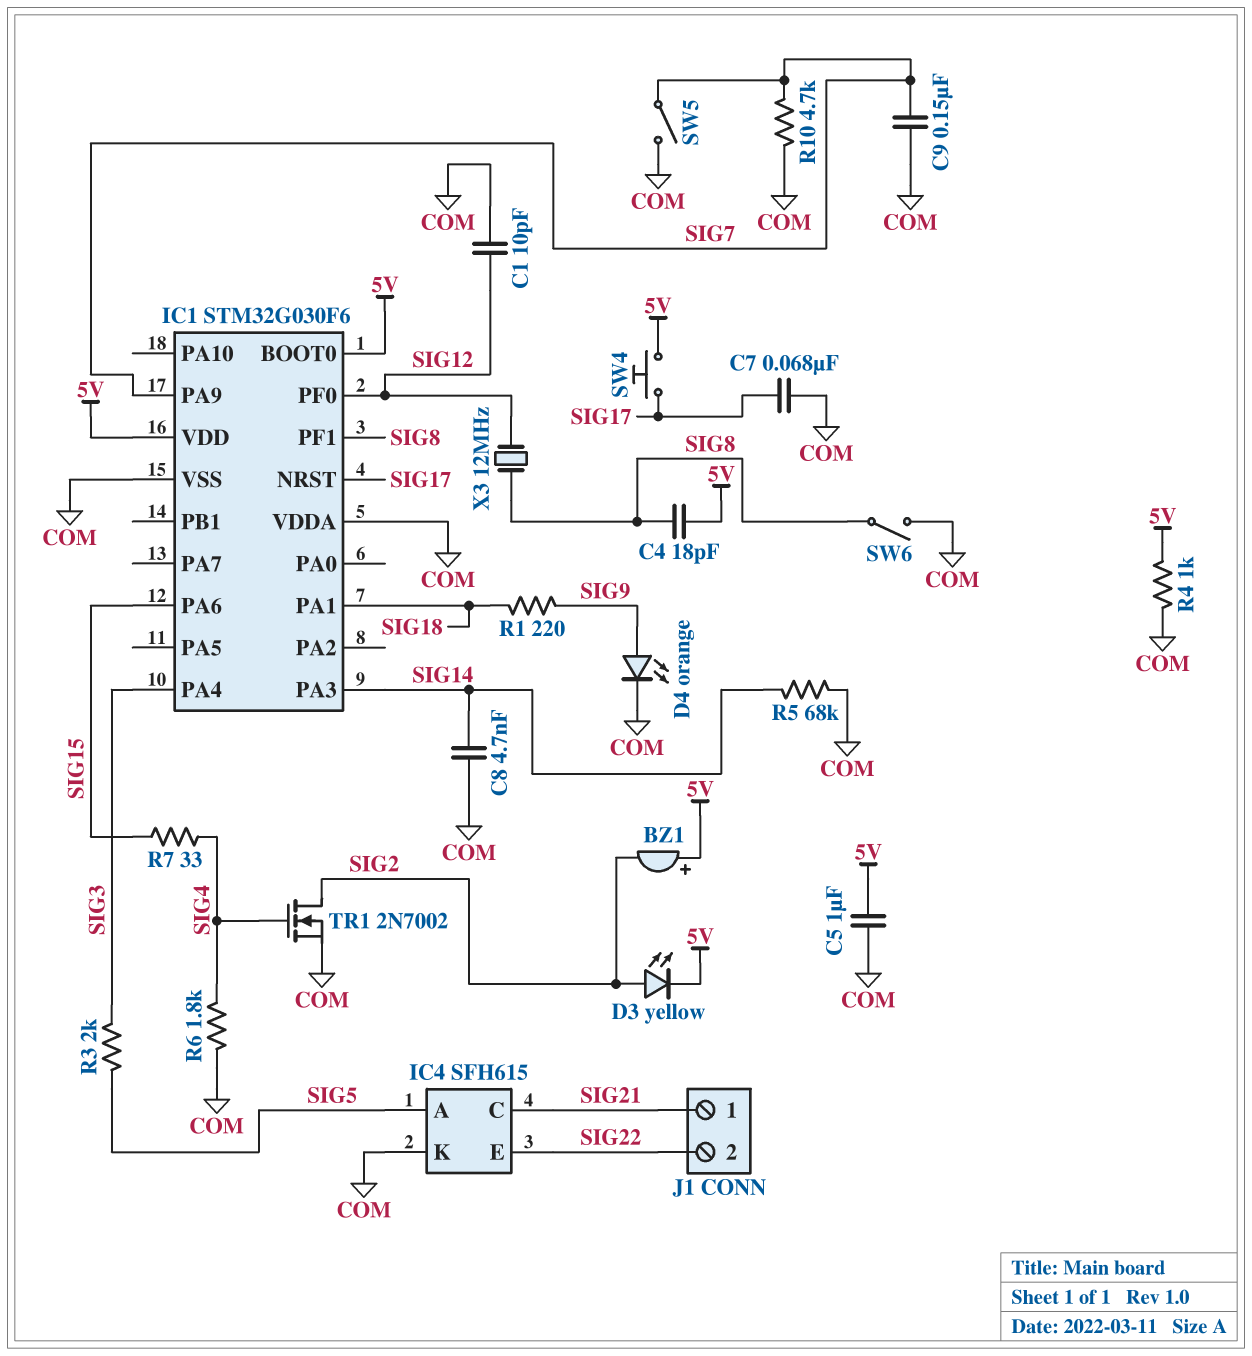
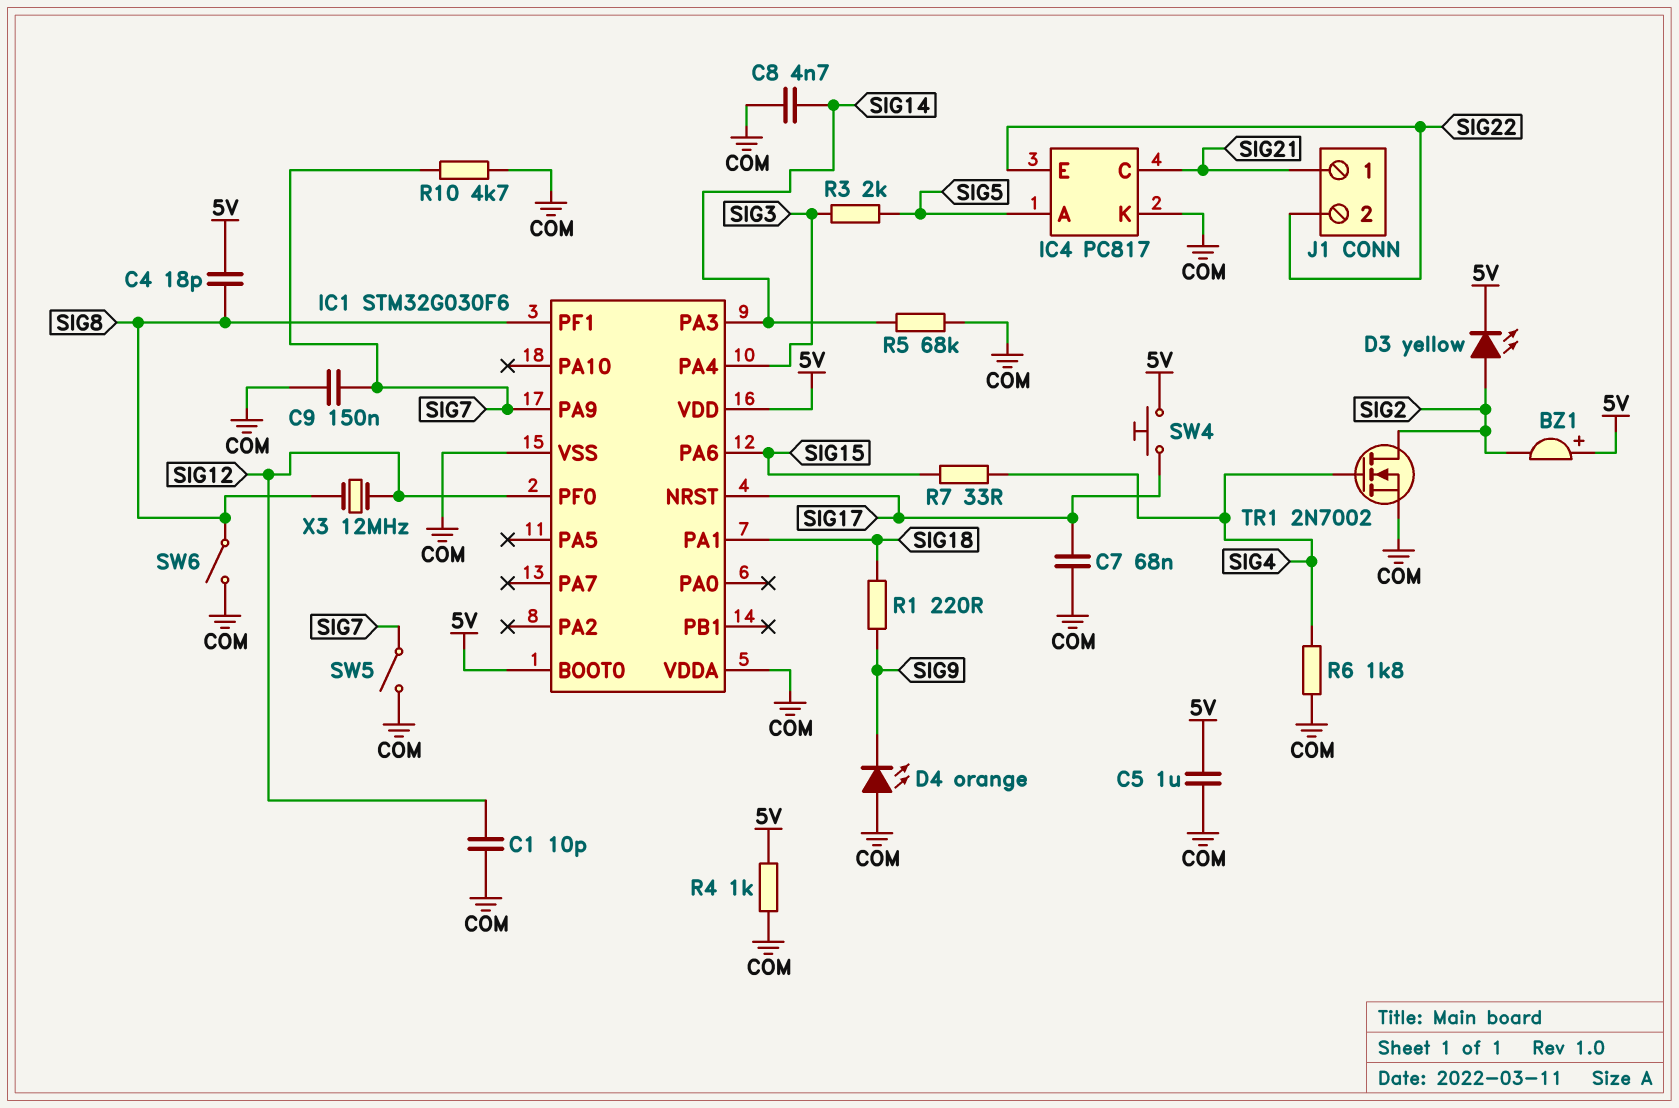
D4: LED orange (A SIG9, K COM) -> LED orange (A COM, K SIG9)
IC4: SFH615 -> PC817

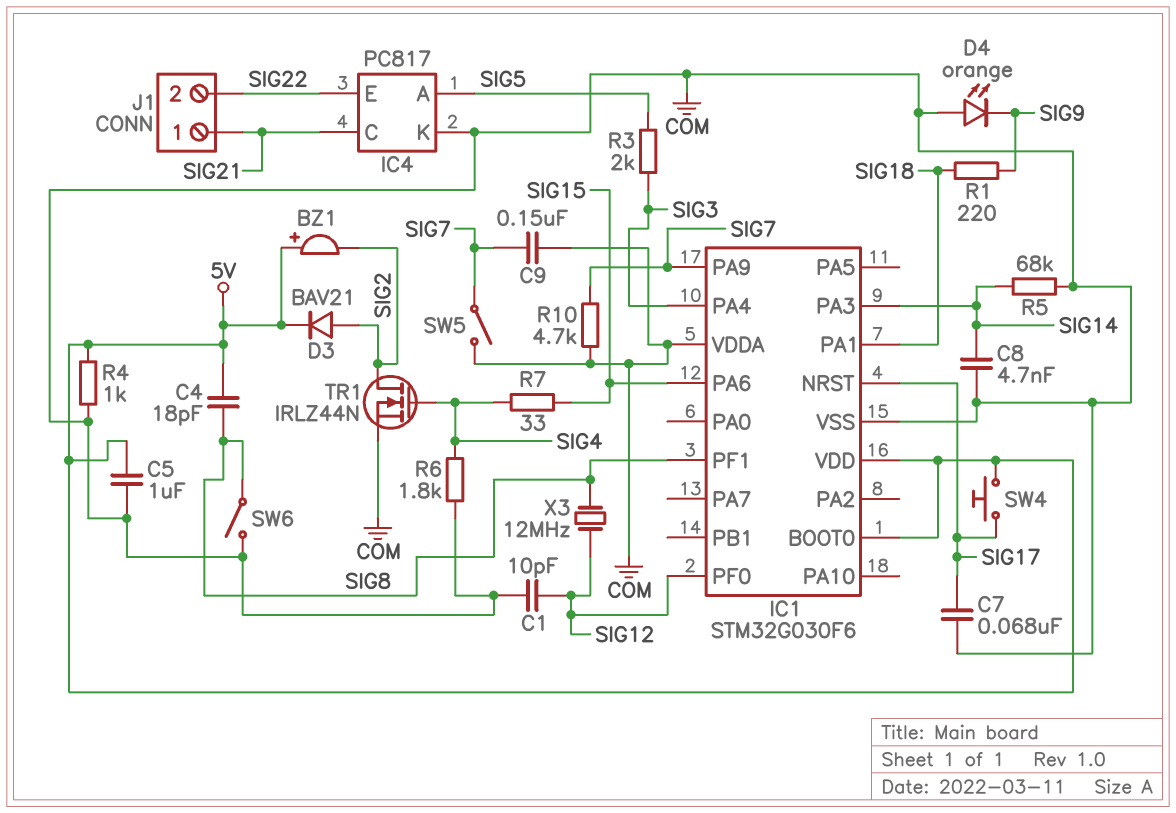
D3: LED yellow (A SIG2, K 5V) -> diode BAV21 (A SIG2, K 5V)
TR1: NMOS 2N7002 (G SIG4, D SIG2, S COM) -> NMOS IRLZ44N (G SIG4, D SIG2, S COM)

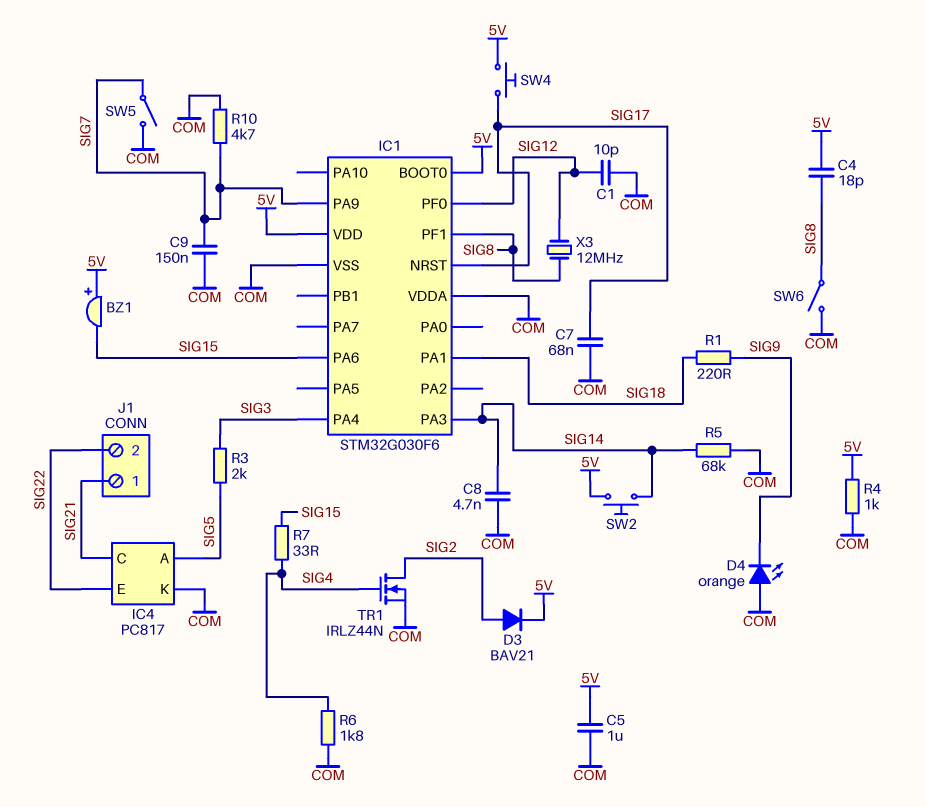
BZ1: buzzer (plus 5V, minus SIG2) -> buzzer (plus 5V, minus SIG15)
SW2: none -> button (5V, SIG14)

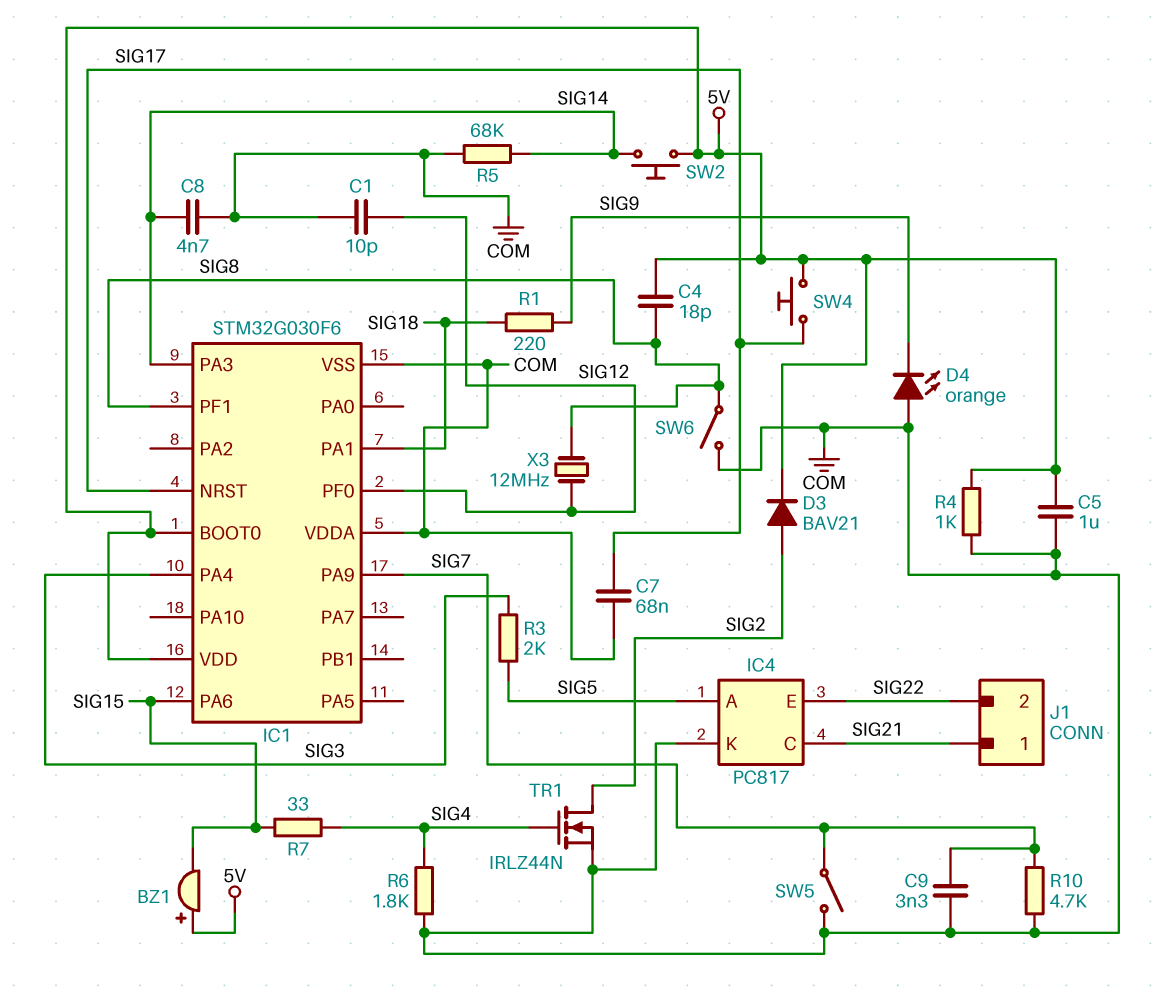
C9: 150nF (COM, SIG7) -> 3.3nF (COM, SIG7)

